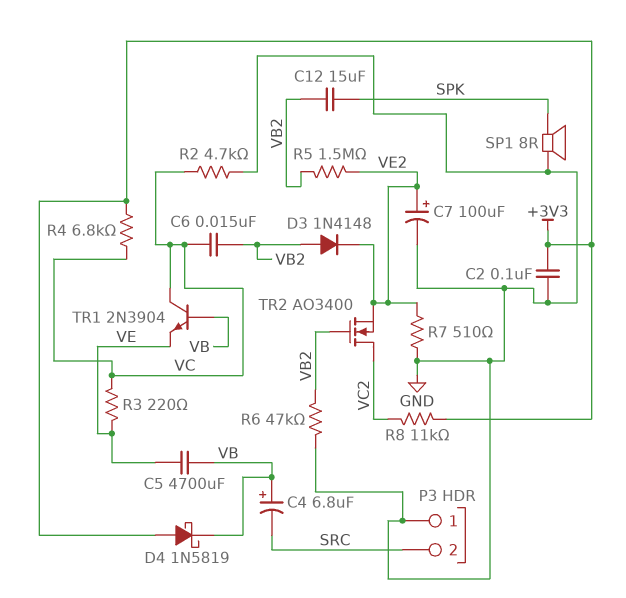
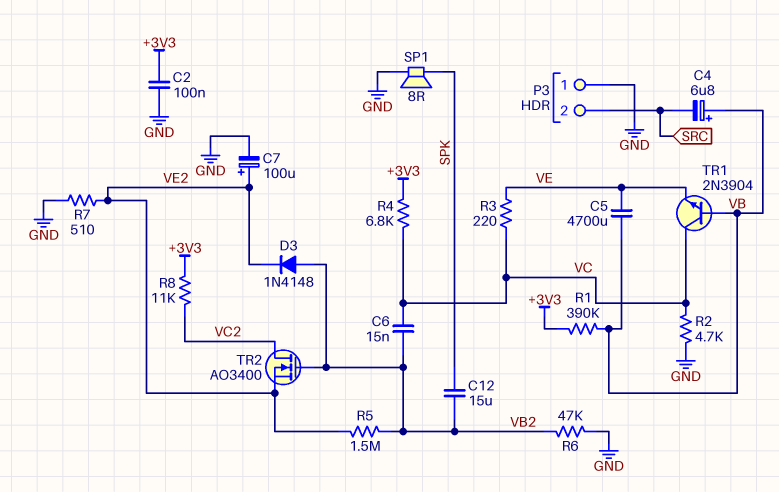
D4: schottky 1N5819 (A +3V3, K VB) -> none
R1: none -> 390k (+3V3, VB)

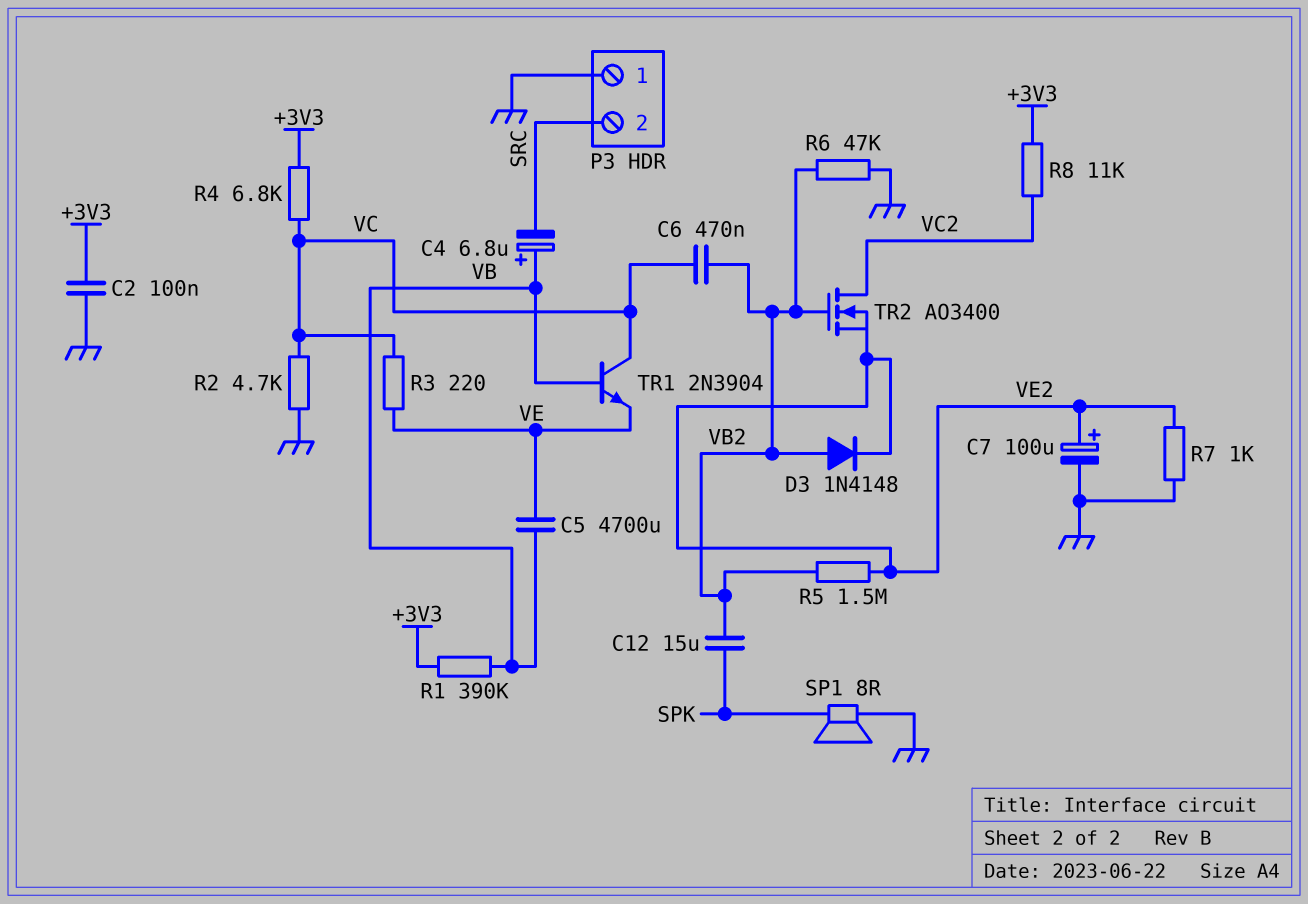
C6: 15nF (VB2, VC) -> 470nF (VB2, VC)
R7: 510 (GND, VE2) -> 1k (GND, VE2)

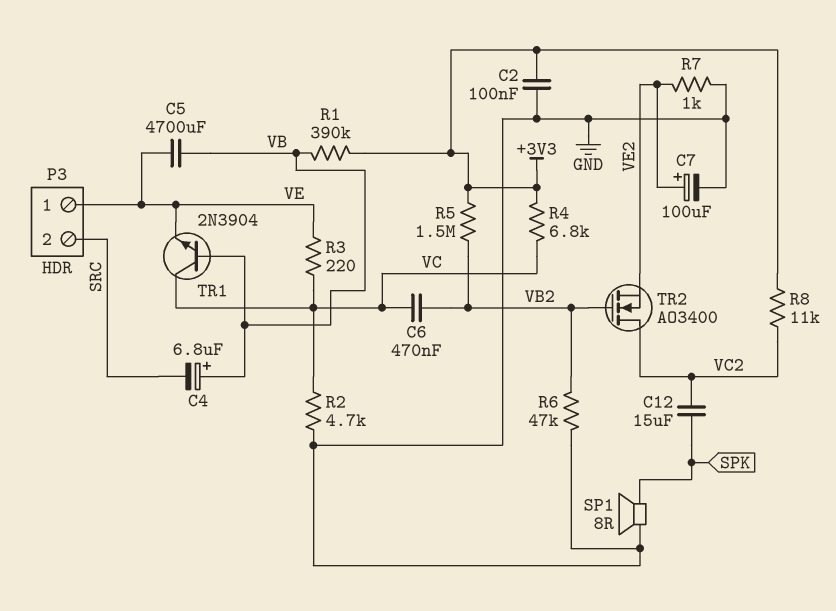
C12: 15uF (SPK, VB2) -> 15uF (SPK, VC2)
D3: diode 1N4148 (A VB2, K VE2) -> none
P3 pin 1: GND -> VE
R5: 1.5M (VB2, VE2) -> 1.5M (+3V3, VB2)

